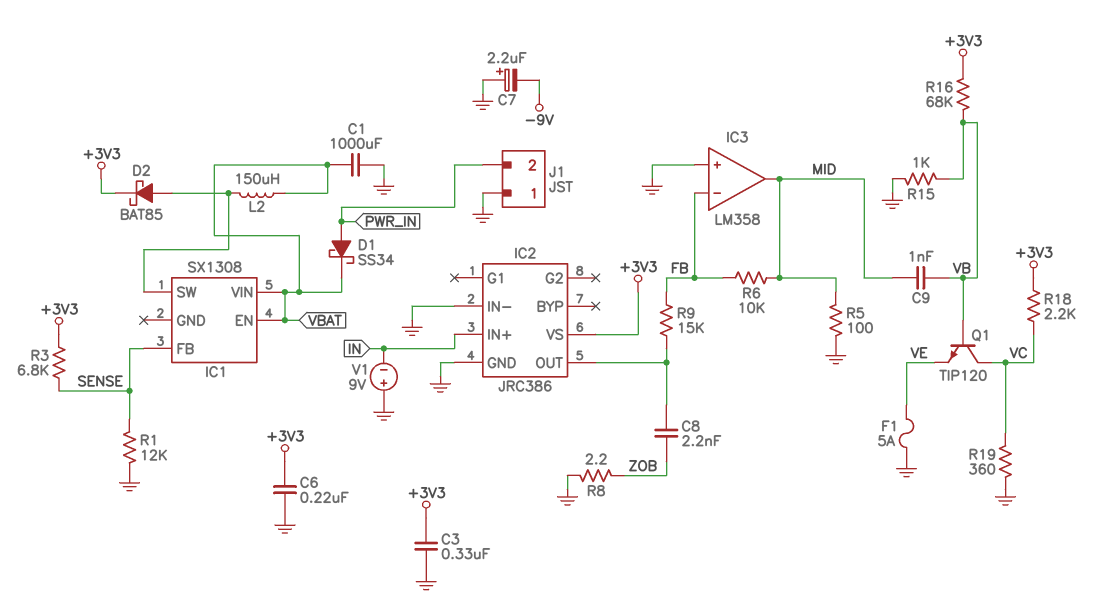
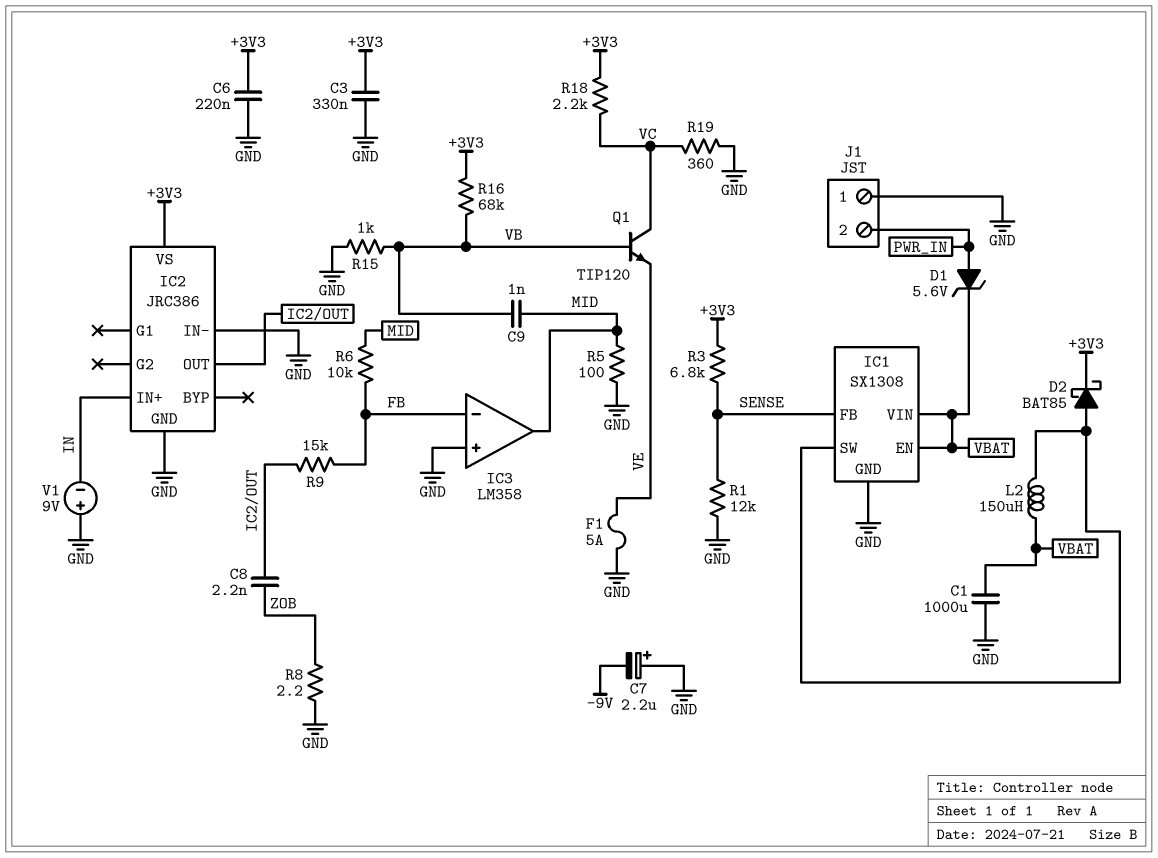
D1: schottky SS34 (A PWR_IN, K VBAT) -> zener 5.6V (A PWR_IN, K VBAT)
IC1 pin GND: none -> GND

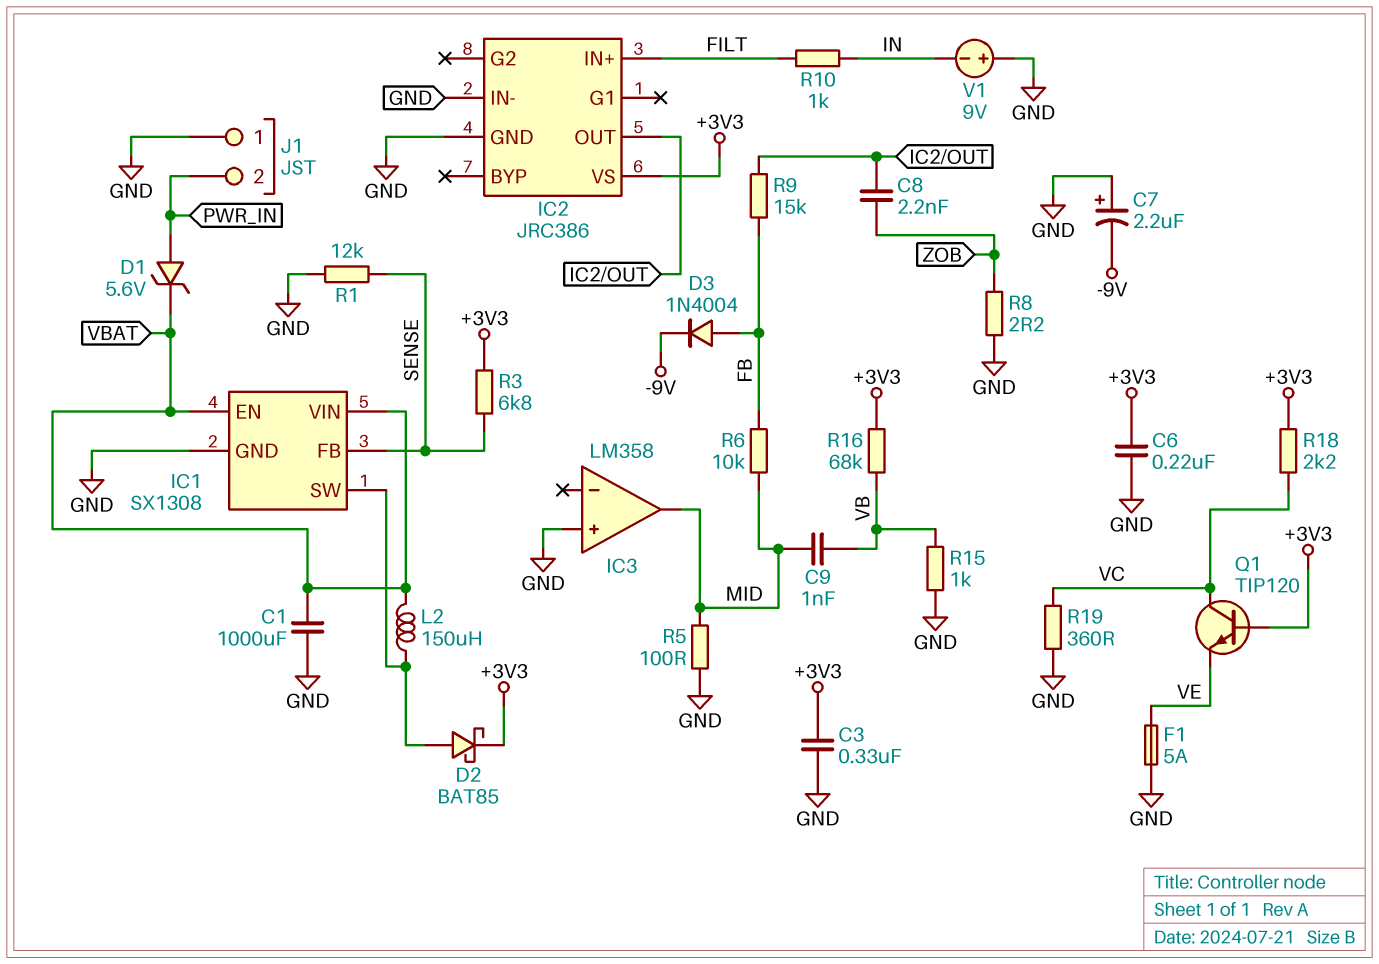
D3: none -> diode 1N4004 (A FB, K -9V)
IC2 pin IN+: IN -> FILT
IC3 pin in-: FB -> none
Q1: NPN TIP120 (B VB, C VC, E VE) -> NPN TIP120 (B +3V3, C VC, E VE)
R10: none -> 1k (FILT, IN)

